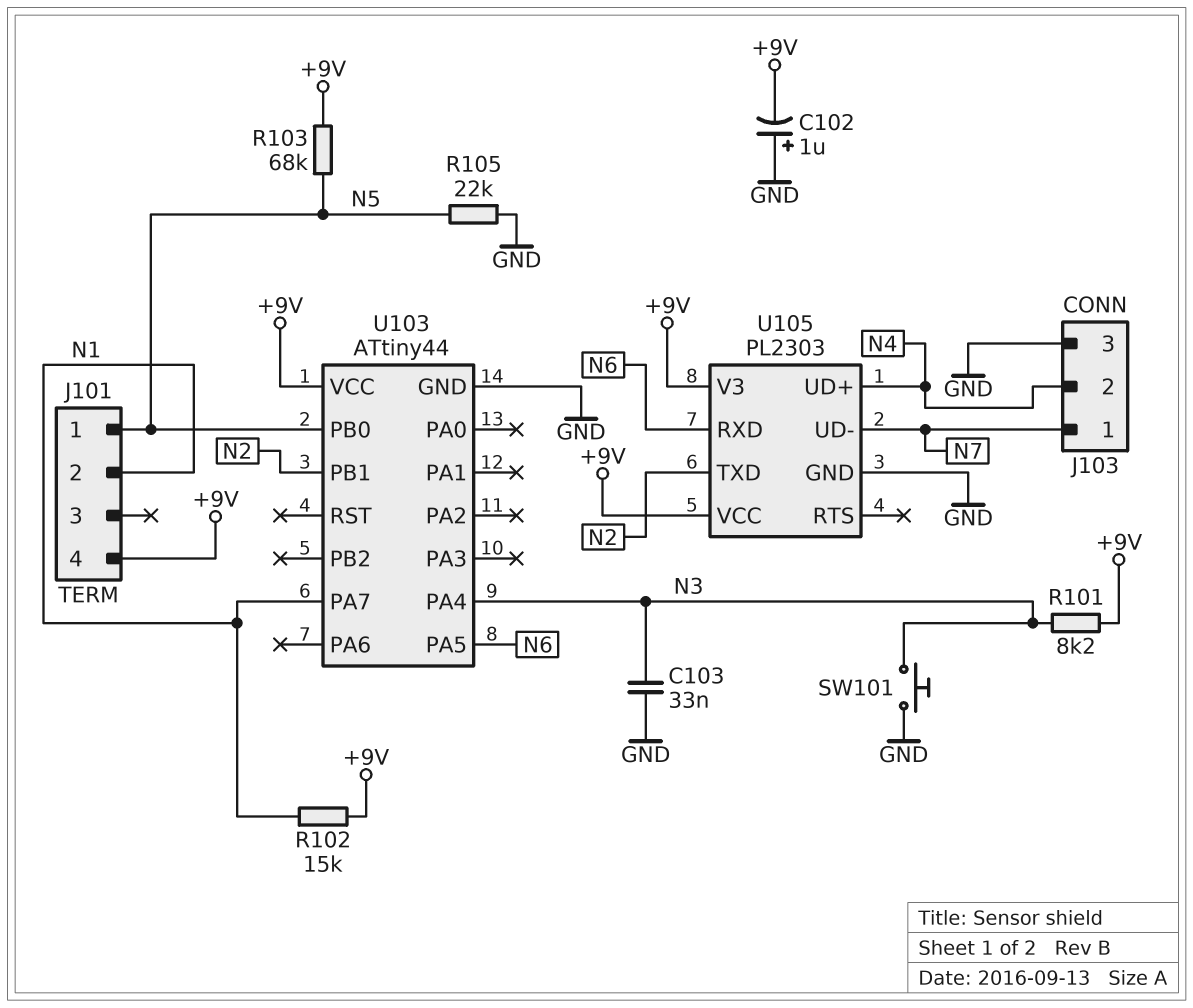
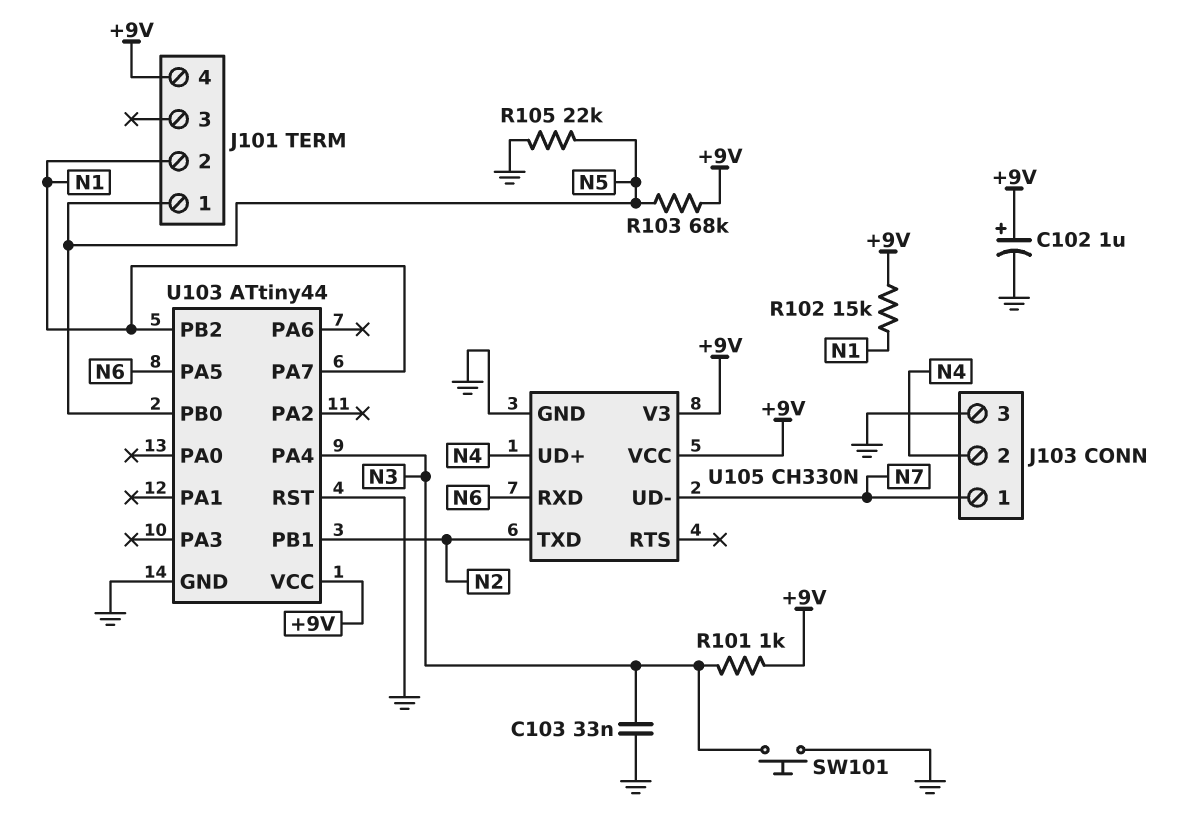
C102: 1uF (plus GND, minus +9V) -> 1uF (plus +9V, minus GND)
R101: 8.2k (+9V, N3) -> 1k (+9V, N3)
U103 pin PB2: none -> N1
U103 pin RST: none -> GND
U105: PL2303 -> CH330N

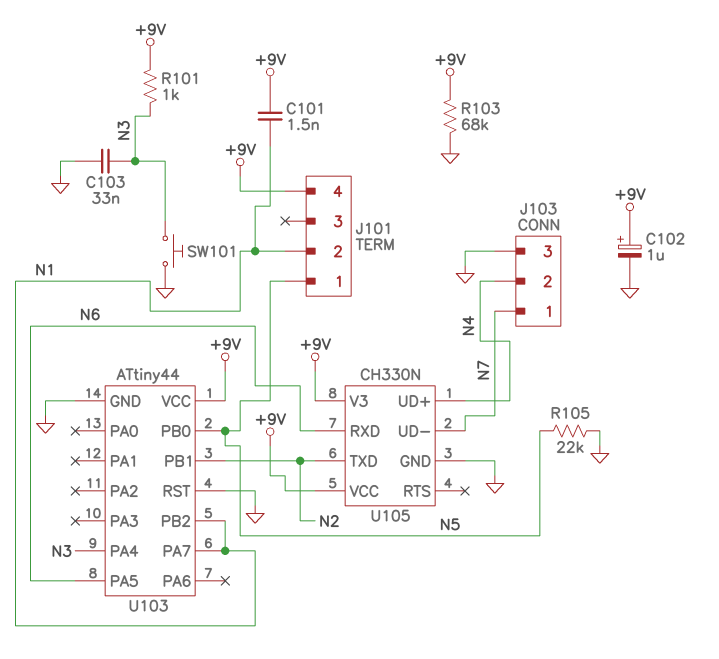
C101: none -> 1.5nF (+9V, N1)
R102: 15k (+9V, N1) -> none
R103: 68k (+9V, N5) -> 68k (+9V, GND)

